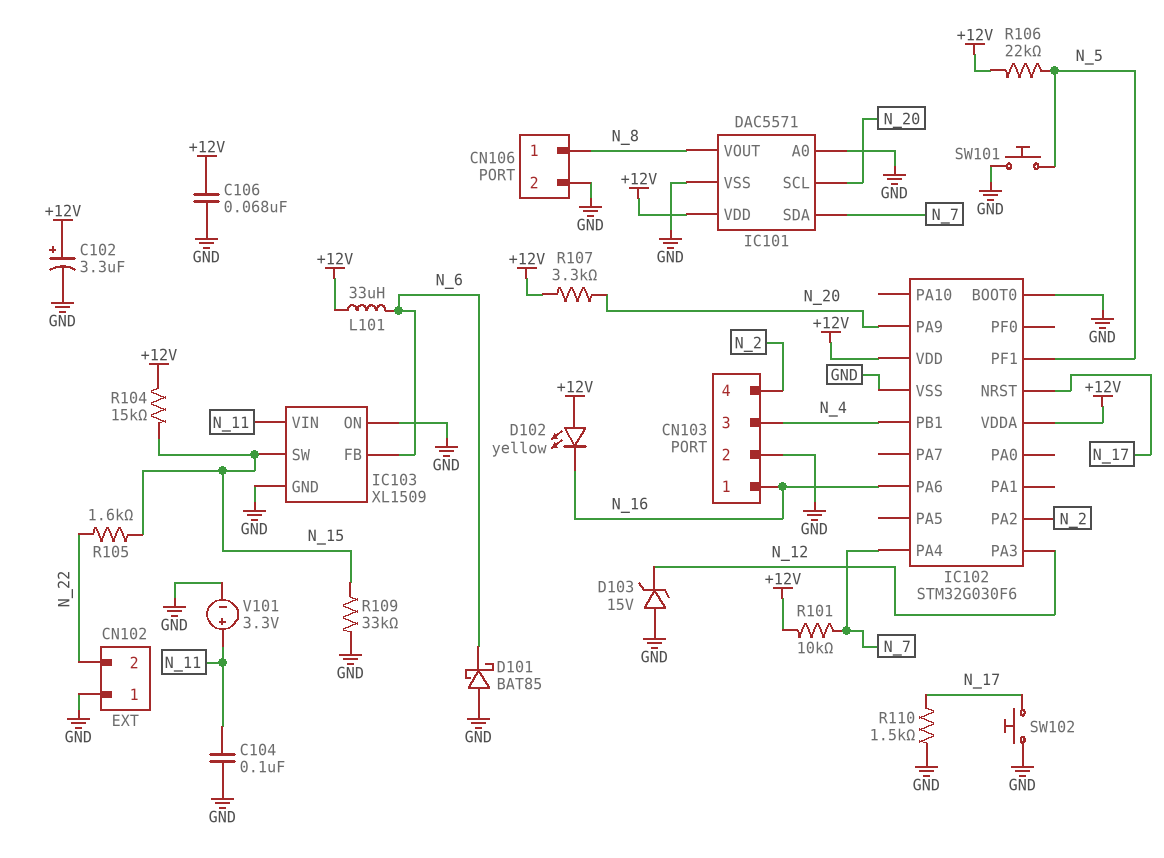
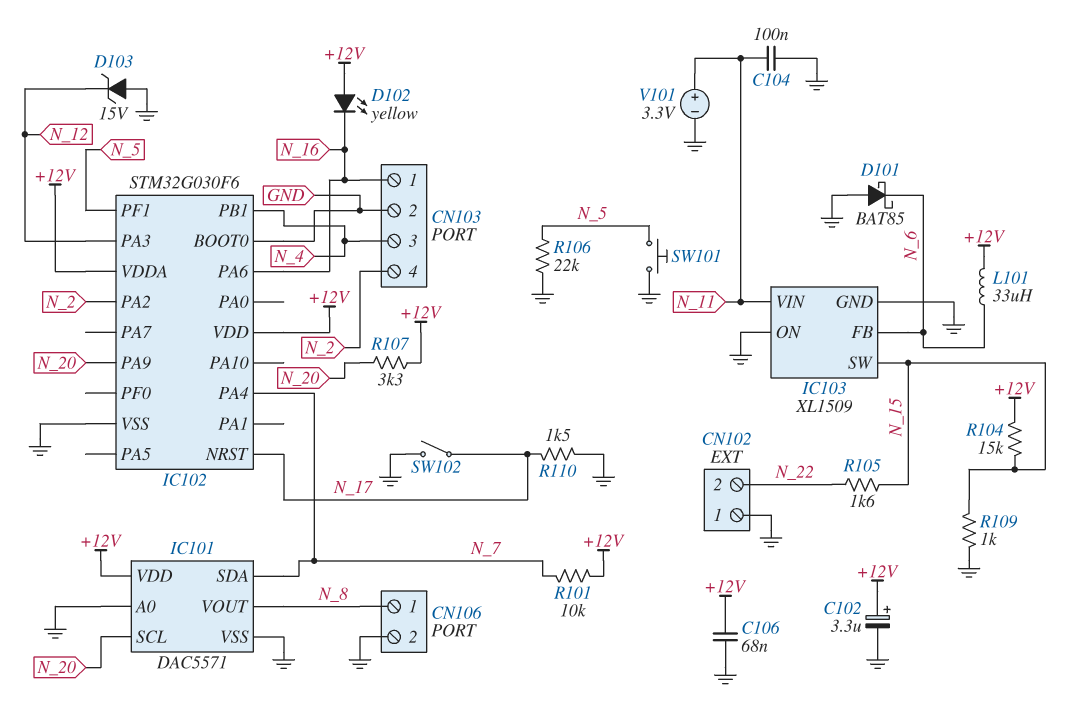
R106: 22k (+12V, N_5) -> 22k (GND, N_5)
R109: 33k (GND, N_15) -> 1k (GND, N_15)
SW102: button (GND, N_17) -> switch (GND, N_17)

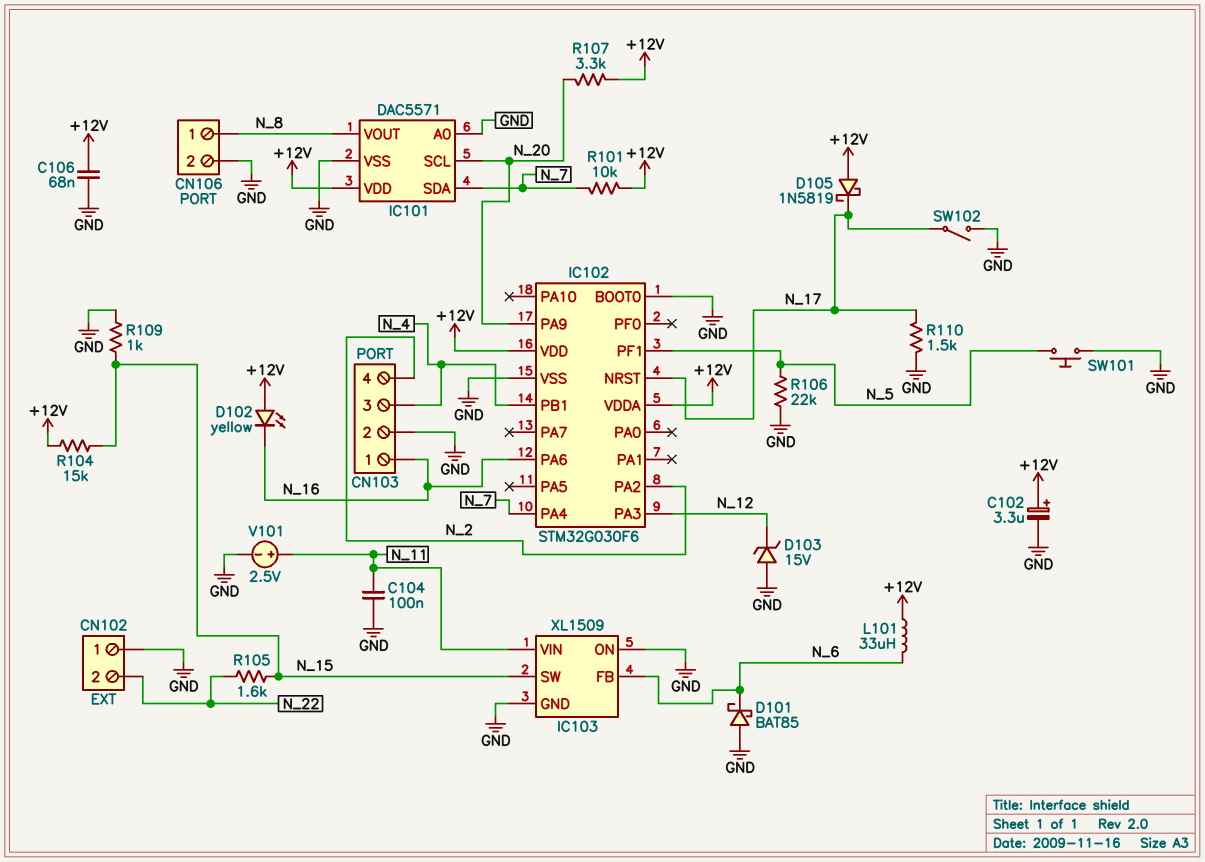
D105: none -> schottky 1N5819 (A +12V, K N_17)
V101: 3.3V (plus N_11, minus GND) -> 2.5V (plus N_11, minus GND)

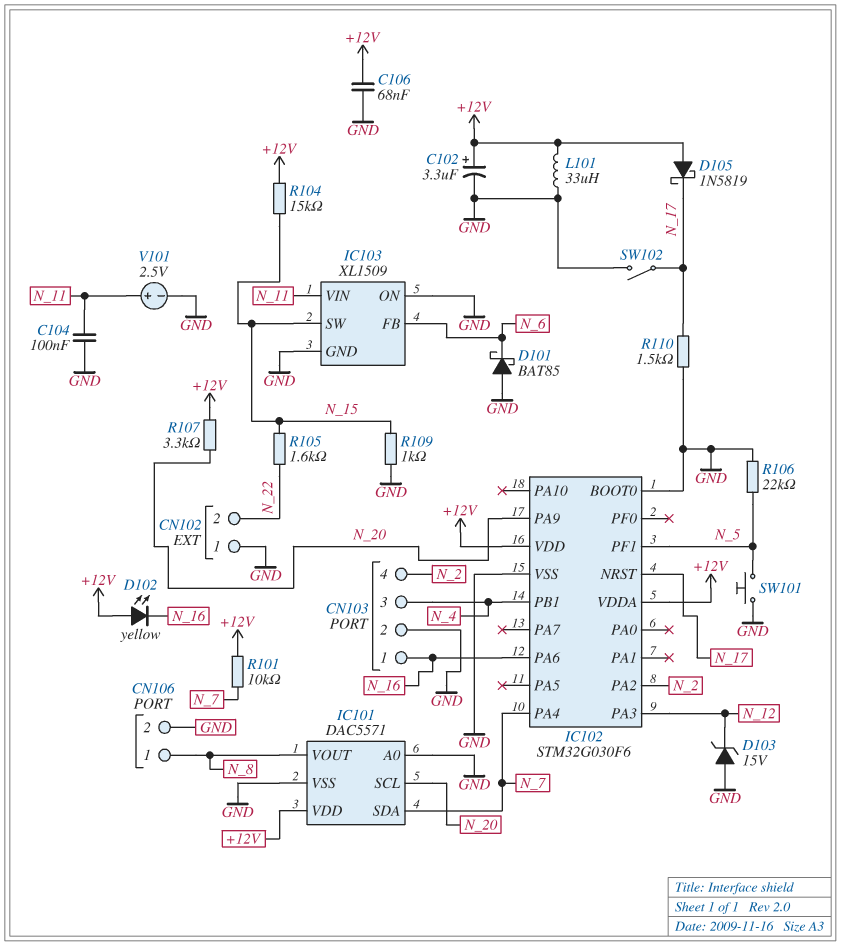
L101: 33uH (+12V, N_6) -> 33uH (+12V, GND)

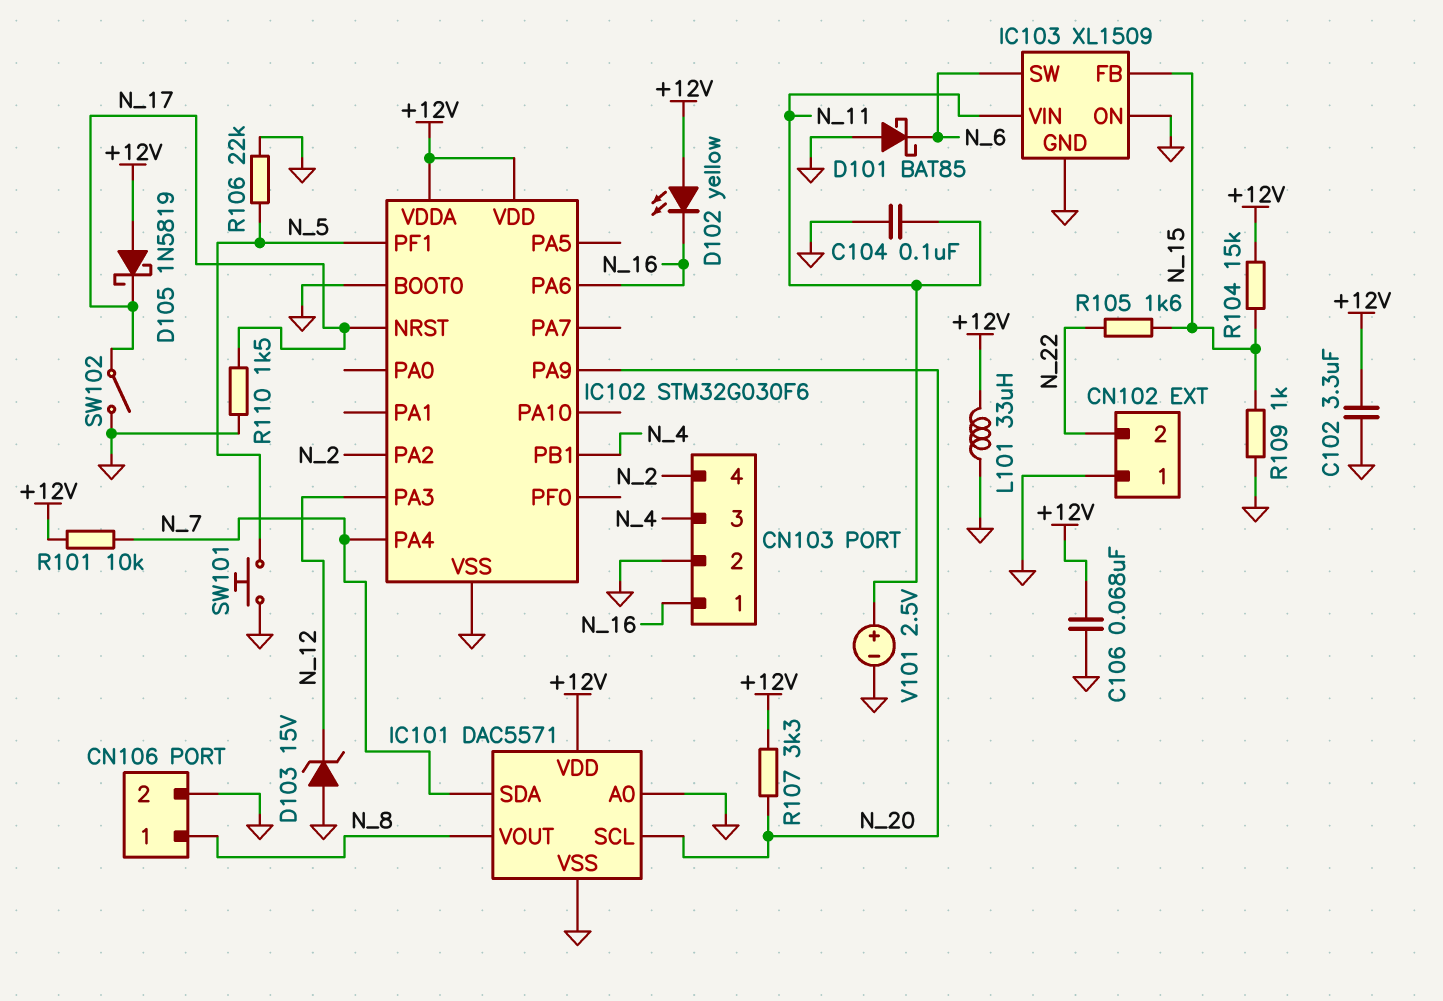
C102: 3.3uF (plus +12V, minus GND) -> 3.3uF (+12V, GND)
IC103 pin FB: N_6 -> N_15
IC103 pin SW: N_15 -> N_6

